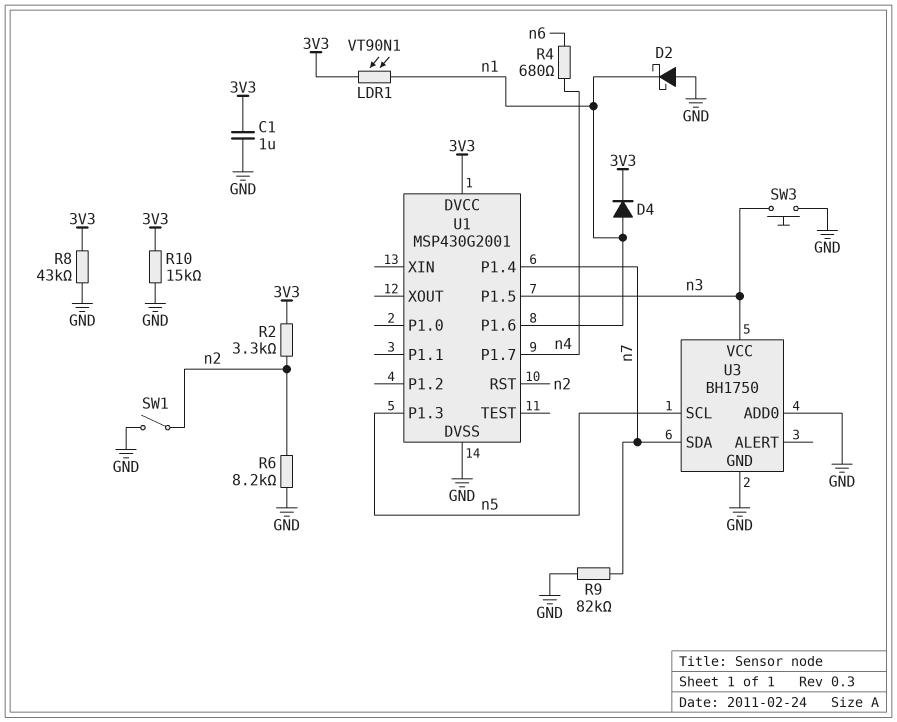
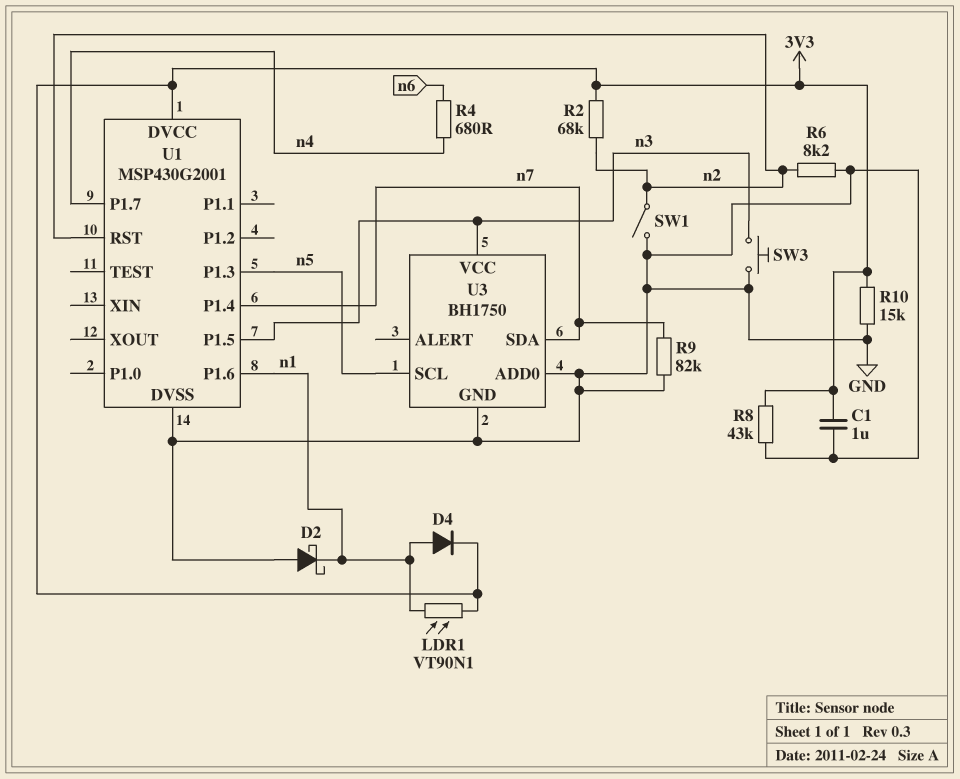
R2: 3.3k (3V3, n2) -> 68k (3V3, n2)

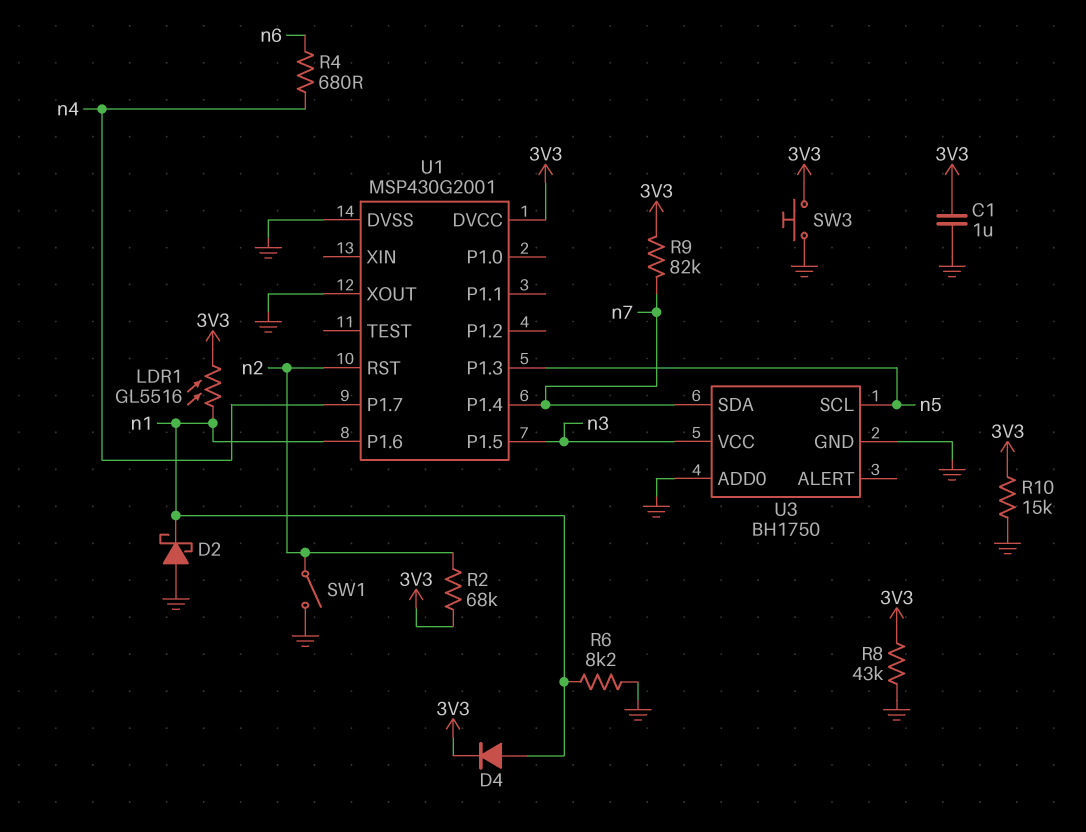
LDR1: VT90N1 (3V3, n1) -> GL5516 (3V3, n1)
R6: 8.2k (GND, n2) -> 8.2k (GND, n1)
R9: 82k (GND, n7) -> 82k (3V3, n7)
SW3: button (GND, n3) -> button (3V3, GND)
U1 pin XOUT: none -> GND

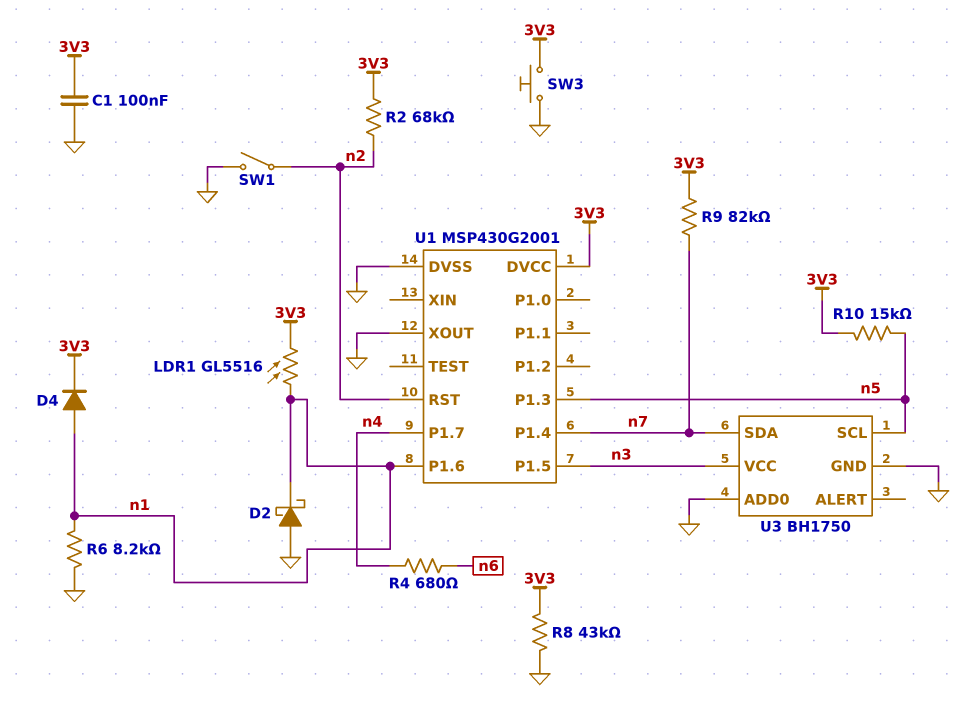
C1: 1uF (3V3, GND) -> 100nF (3V3, GND)
R10: 15k (3V3, GND) -> 15k (3V3, n5)

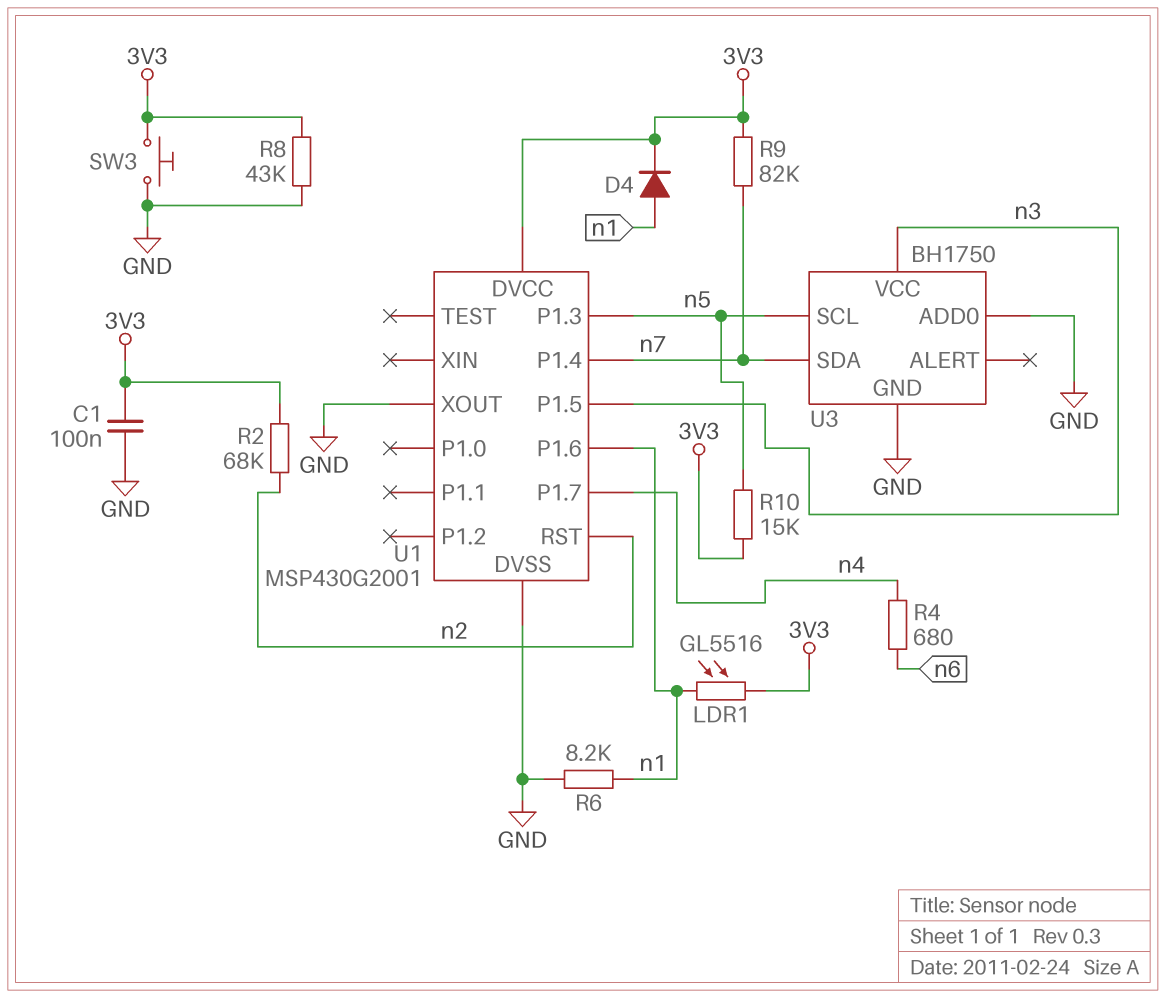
D2: schottky (A GND, K n1) -> none
SW1: switch (GND, n2) -> none

